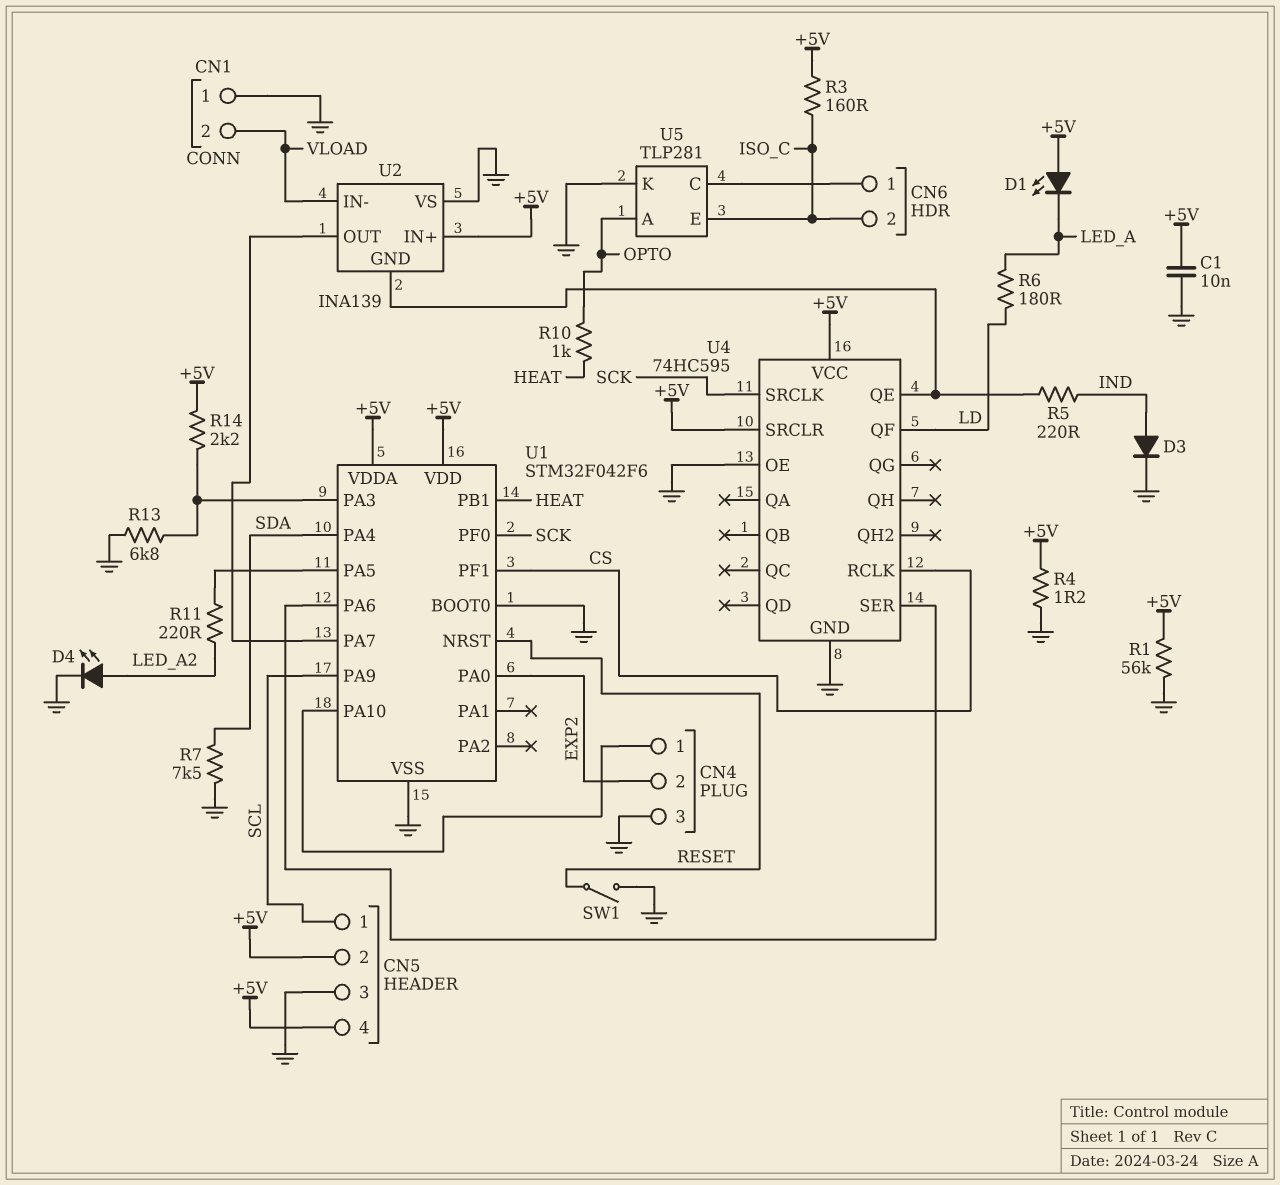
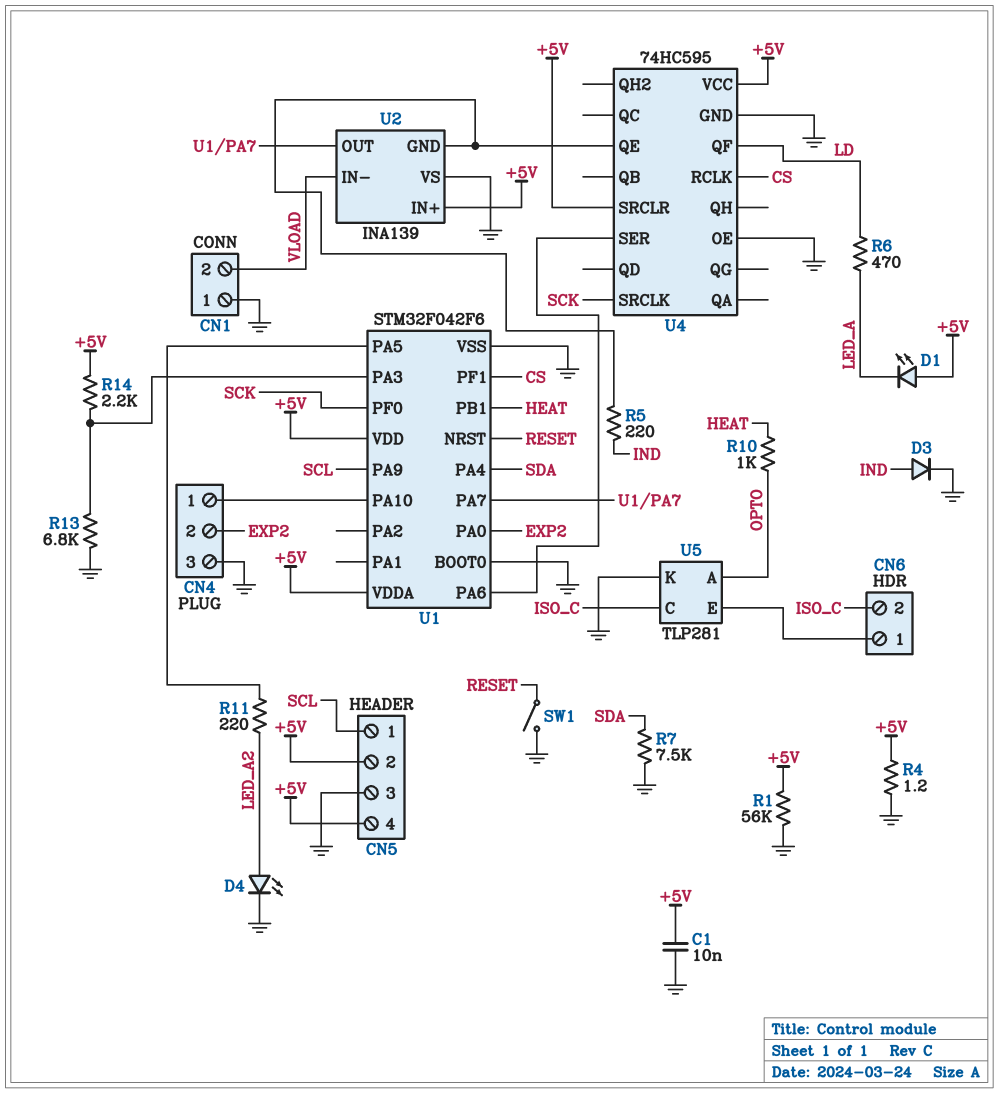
R3: 160 (+5V, ISO_C) -> none
R6: 180 (LD, LED_A) -> 470 (LD, LED_A)
U5 pin C: CN6/1 -> ISO_C
U5 pin E: ISO_C -> CN6/1

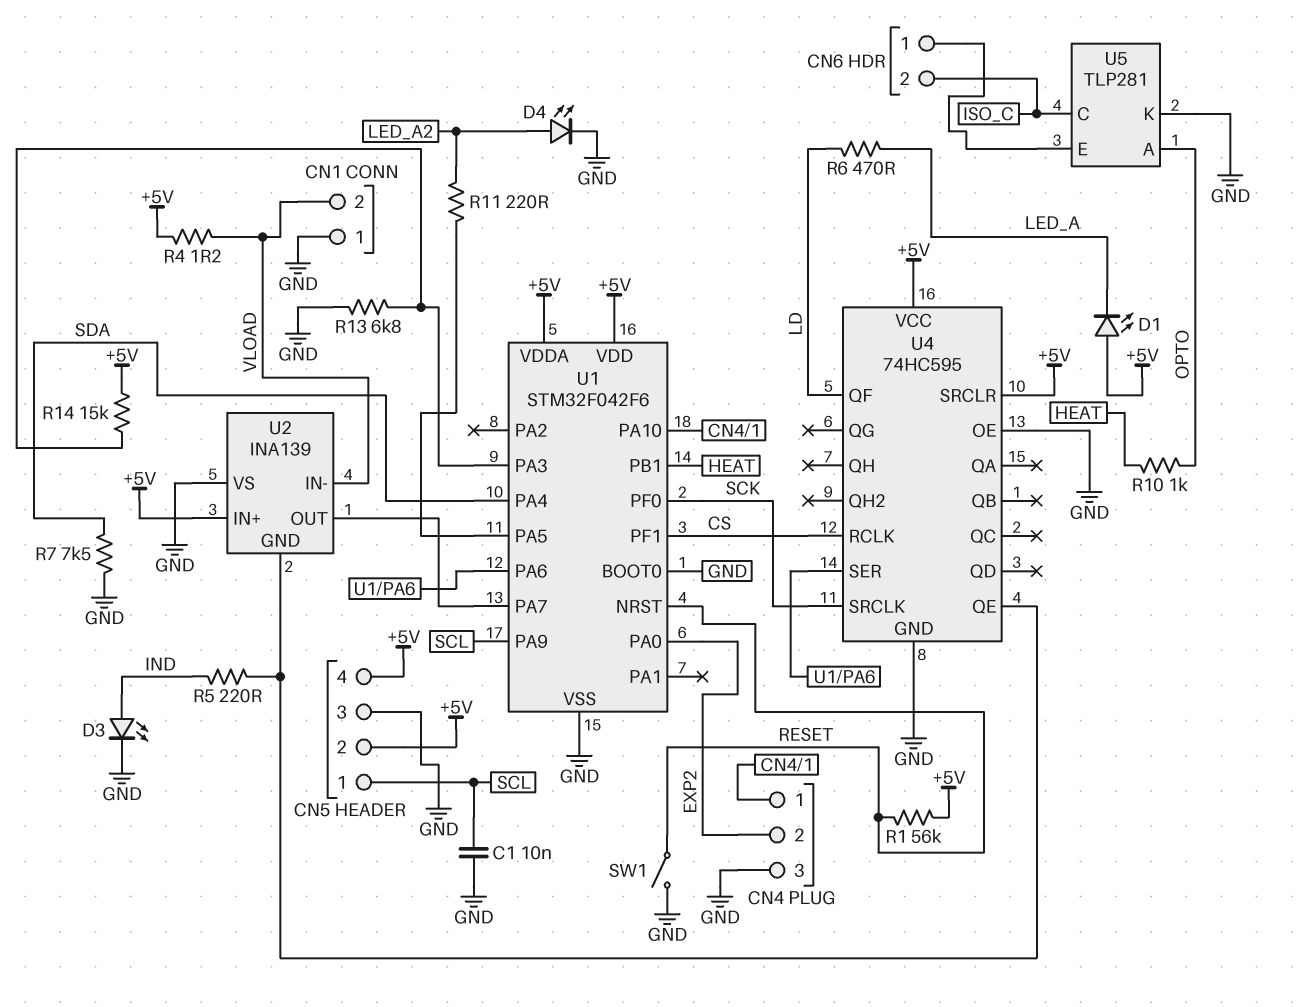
C1: 10nF (+5V, GND) -> 10nF (GND, SCL)
D3: diode (A IND, K GND) -> LED (A IND, K GND)
R1: 56k (+5V, GND) -> 56k (+5V, RESET)
R4: 1.2 (+5V, GND) -> 1.2 (+5V, VLOAD)
R14: 2.2k (+5V, U1/PA3) -> 15k (+5V, U1/PA3)

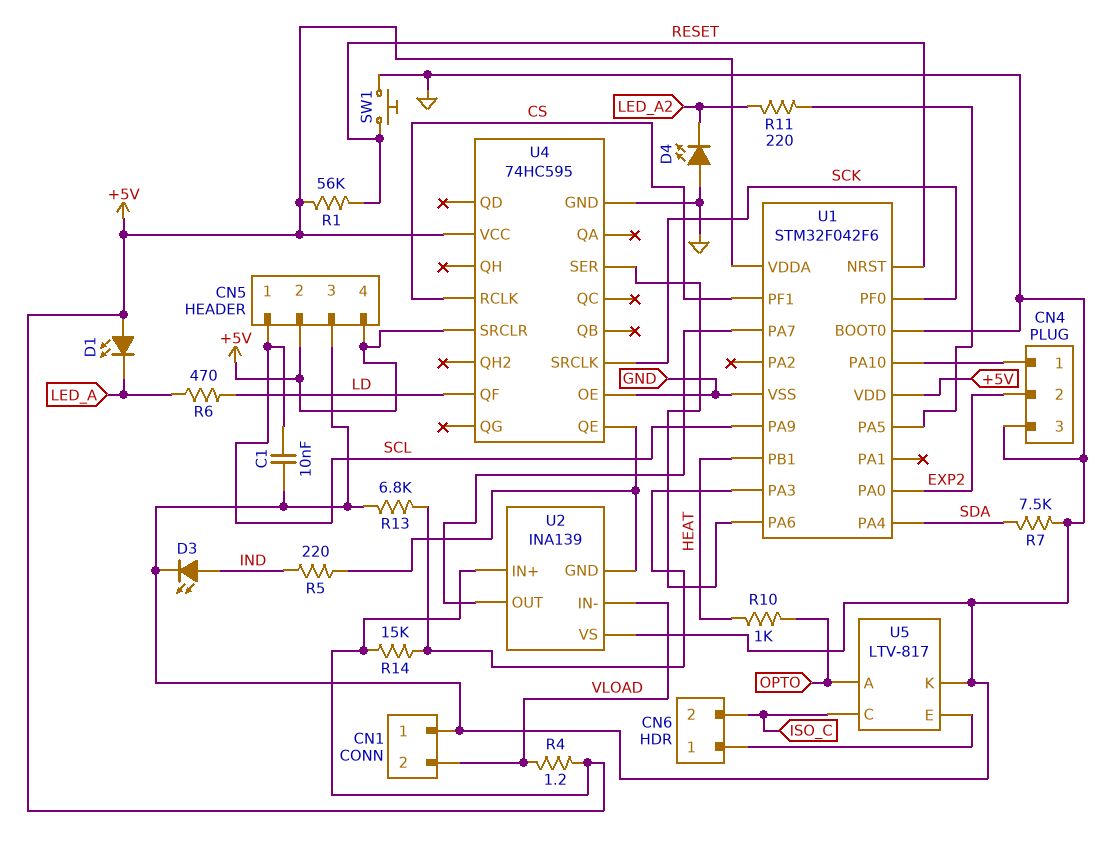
D4: LED (A LED_A2, K GND) -> LED (A GND, K LED_A2)
SW1: switch (GND, RESET) -> button (GND, RESET)
U5: TLP281 -> LTV-817

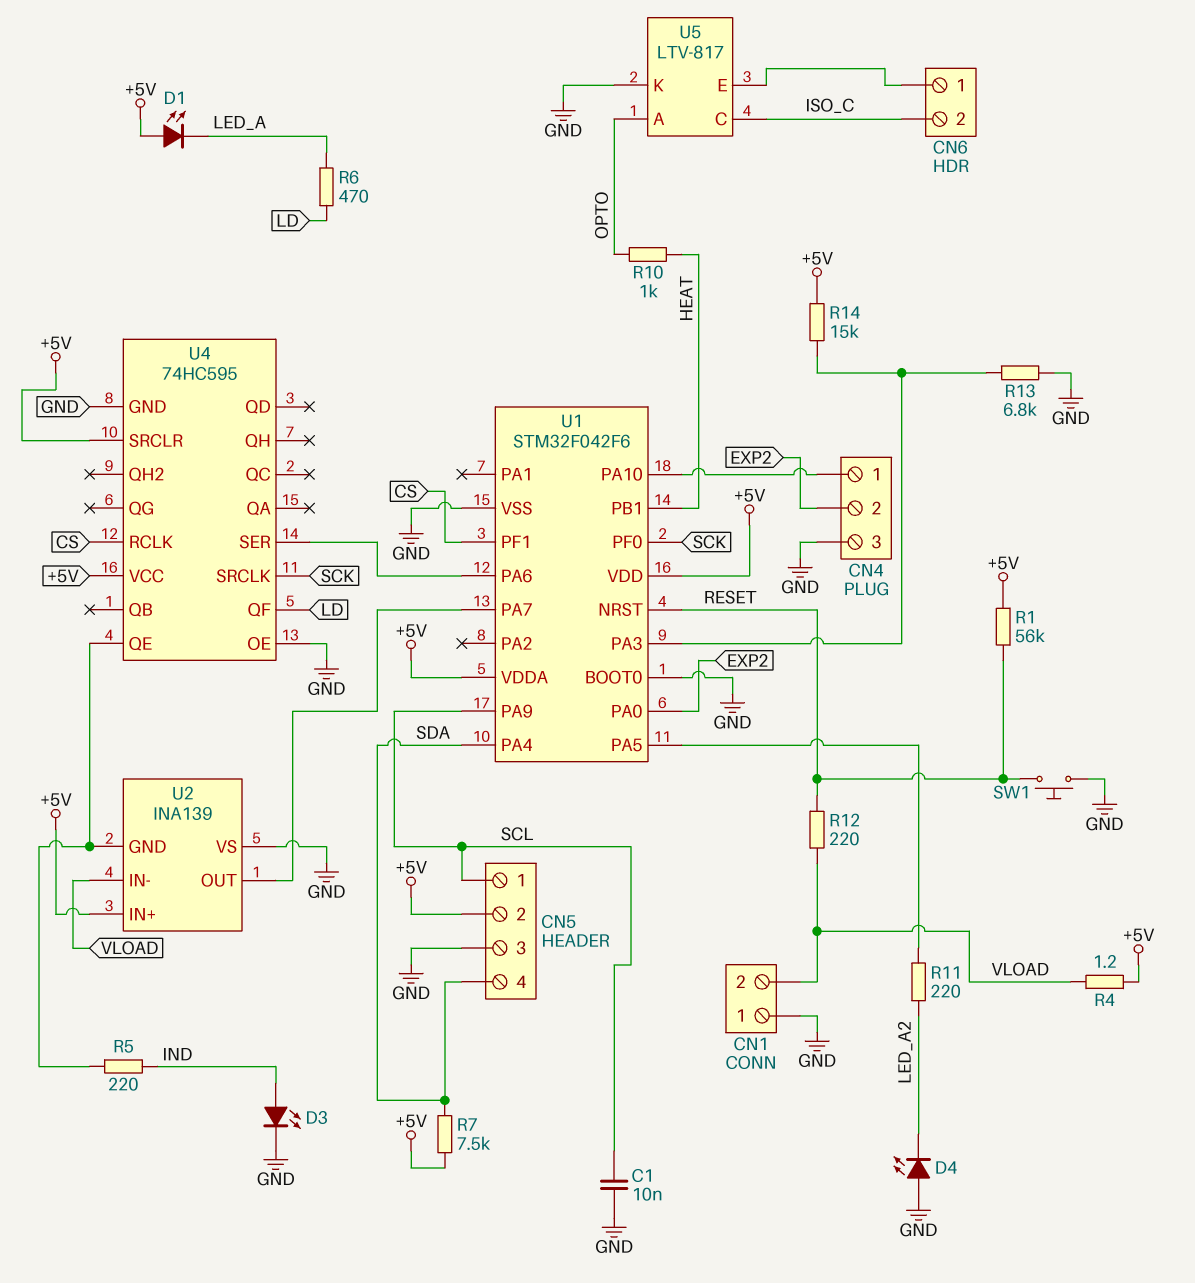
CN5 pin 4: +5V -> SDA
R7: 7.5k (GND, SDA) -> 7.5k (+5V, SDA)
R12: none -> 220 (RESET, VLOAD)

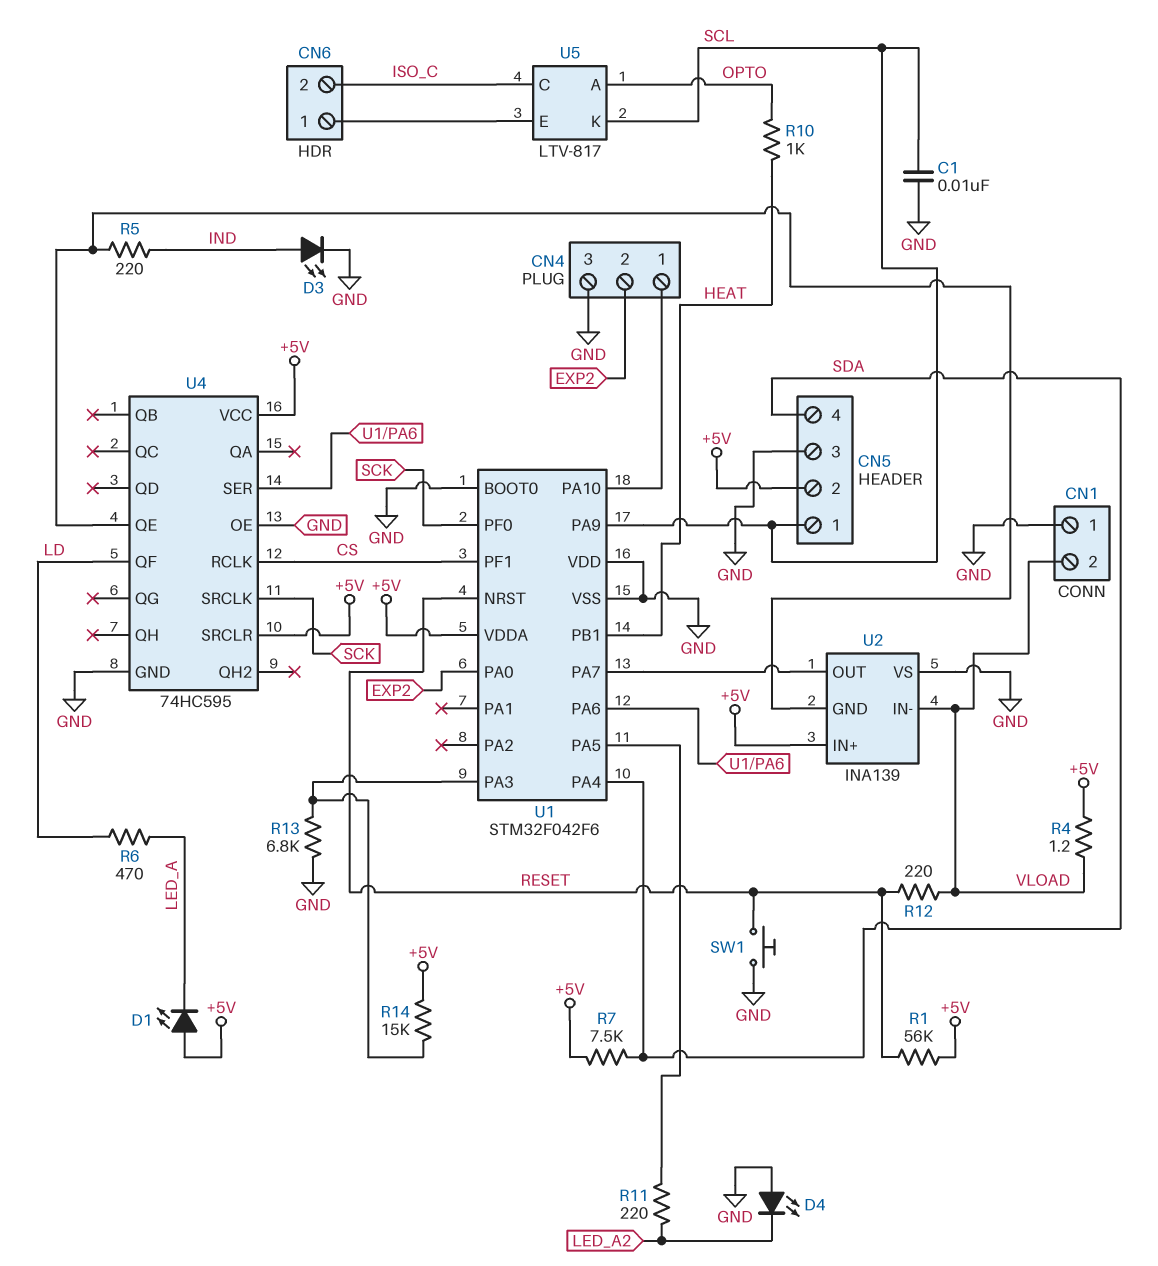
U1 pin VDD: +5V -> GND
U5 pin K: GND -> SCL

